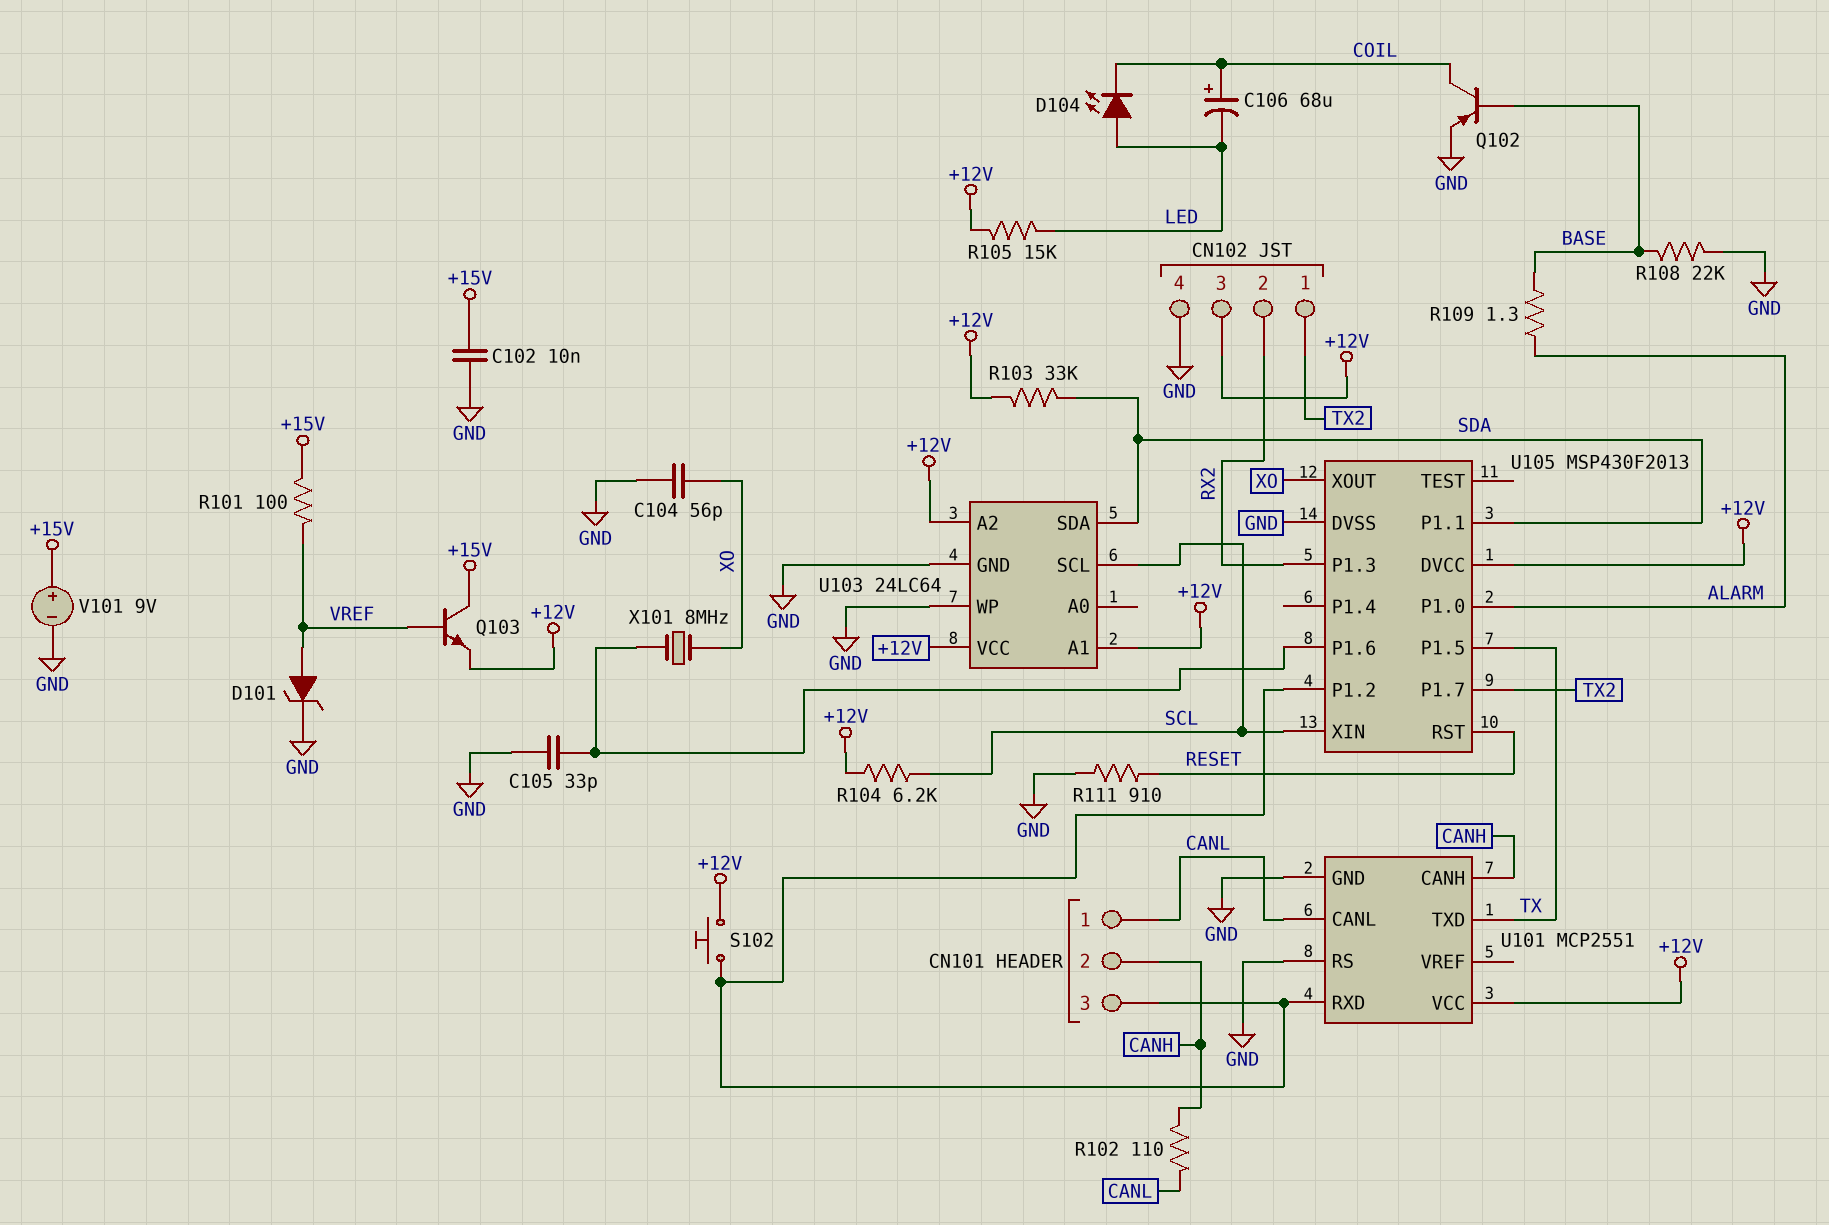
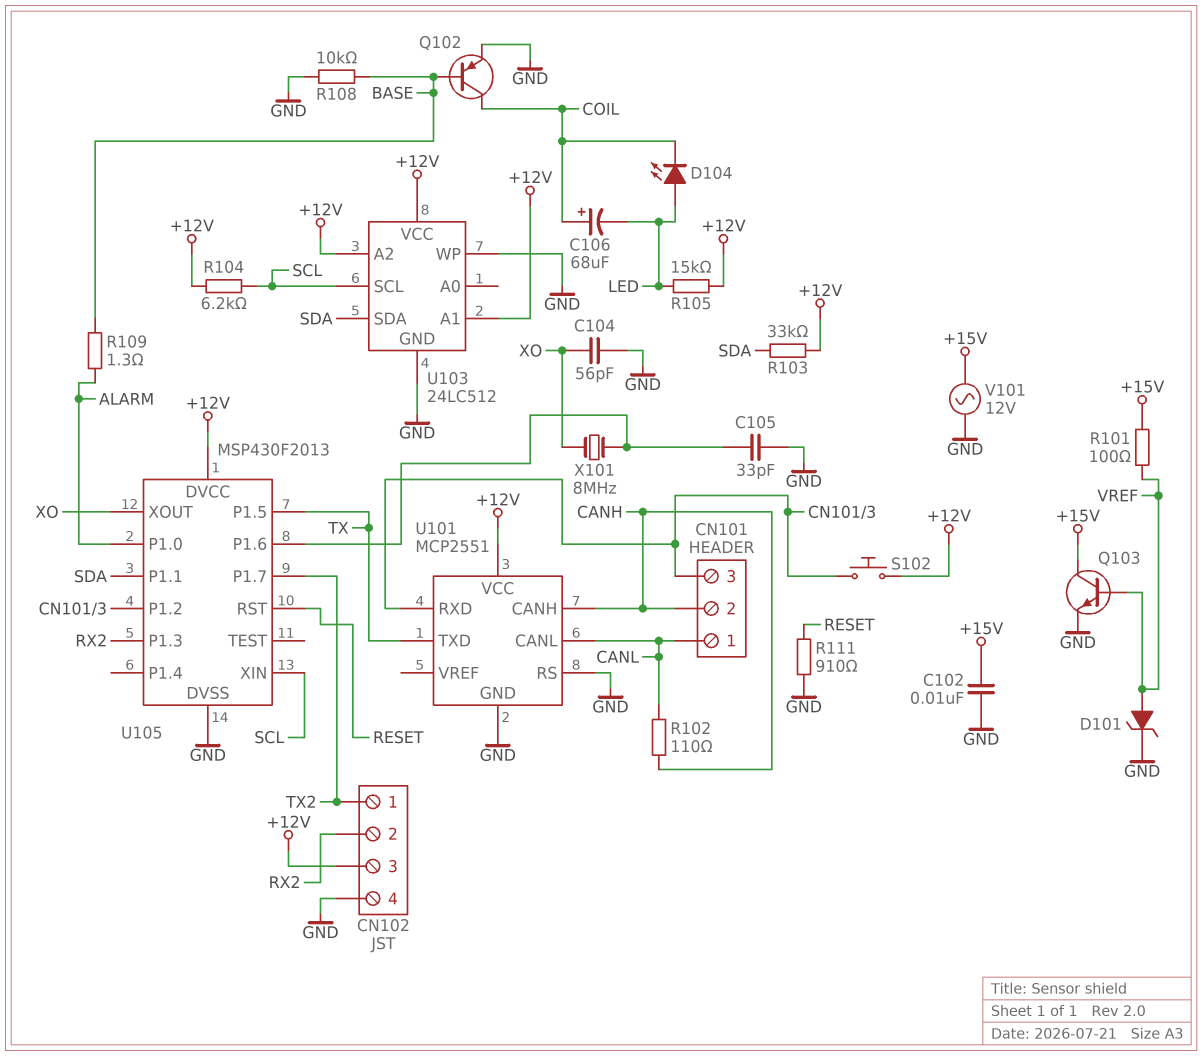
Q103: NPN (B VREF, C +15V, E +12V) -> NPN (B VREF, C +15V, E GND)
R108: 22k (BASE, GND) -> 10k (BASE, GND)
U103: 24LC64 -> 24LC512
V101: 9V (plus +15V, minus GND) -> AC 12V (+15V, GND)

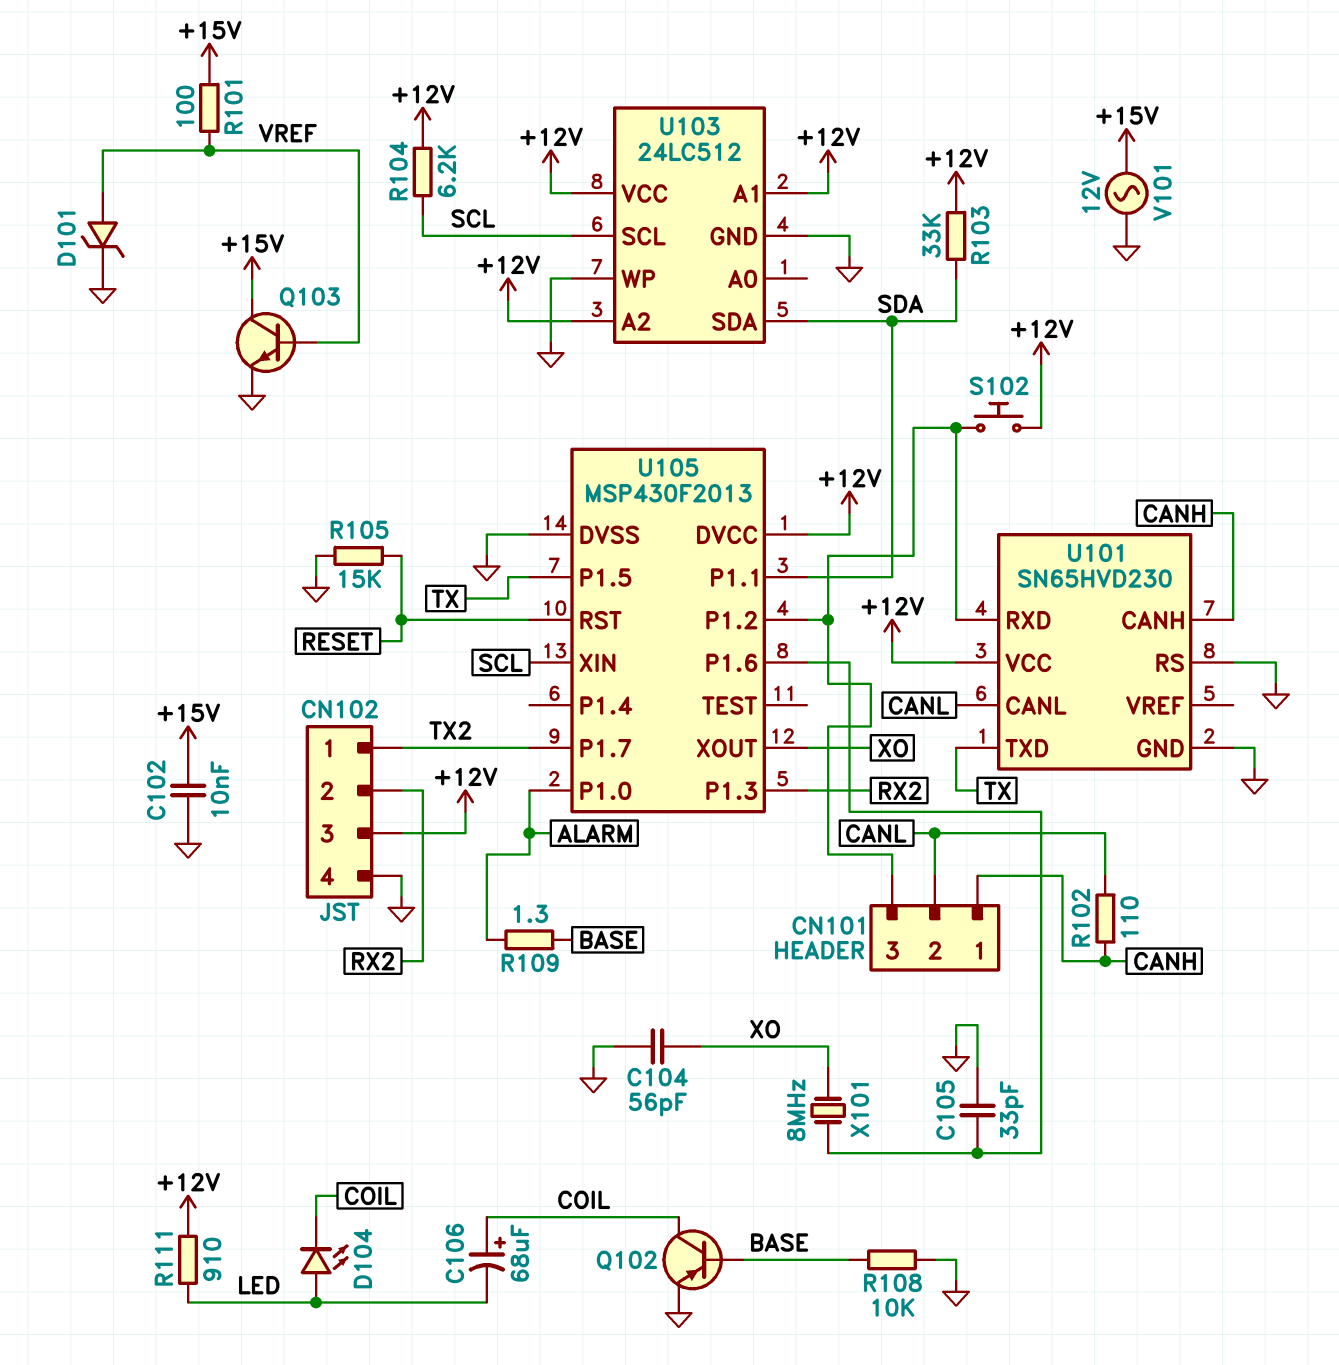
CN101 pin 1: CANL -> CANH
CN101 pin 2: CANH -> CANL
R105: 15k (+12V, LED) -> 15k (GND, RESET)
R111: 910 (GND, RESET) -> 910 (+12V, LED)
U101: MCP2551 -> SN65HVD230

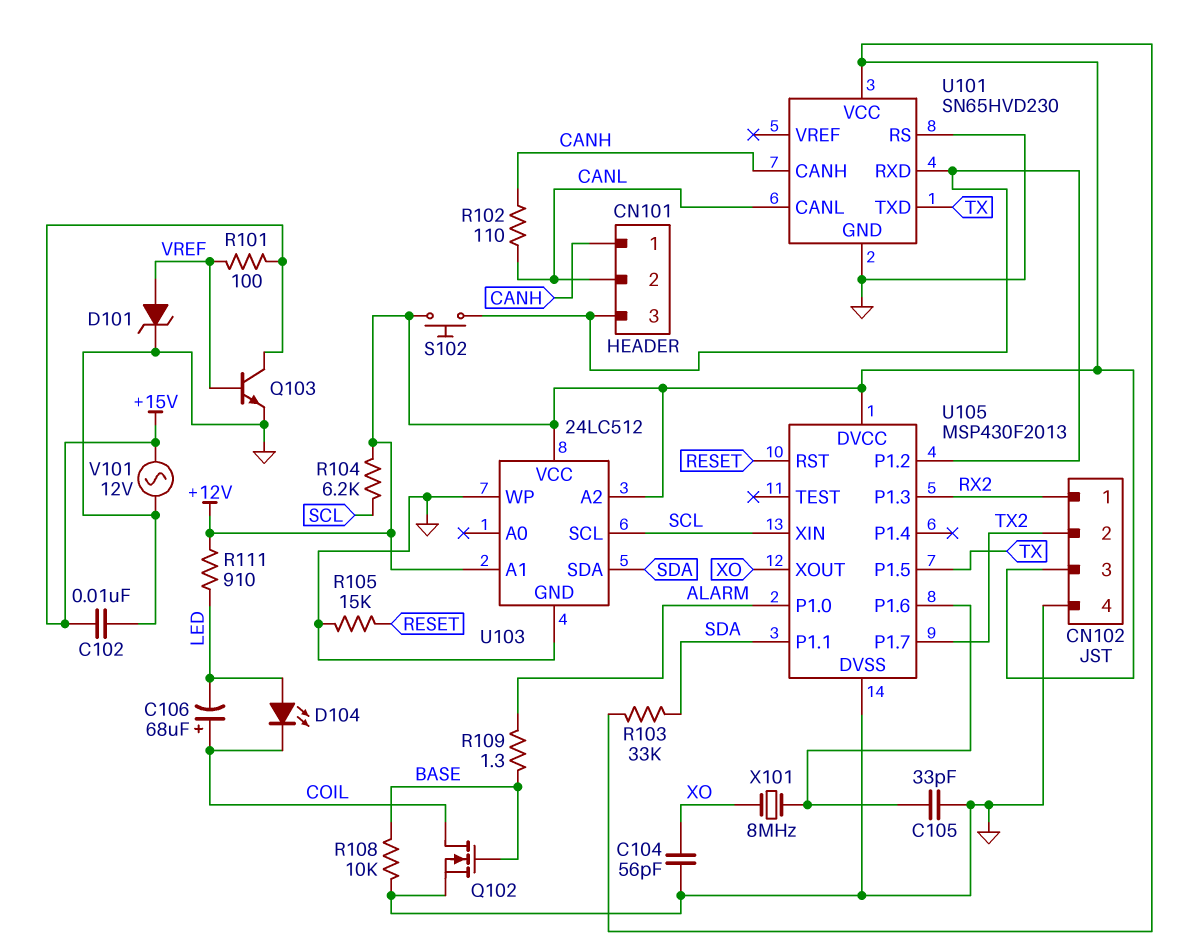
CN102 pin 1: TX2 -> RX2
CN102 pin 2: RX2 -> TX2
Q102: PNP (B BASE, C COIL, E GND) -> NMOS (G BASE, D COIL, S GND)

